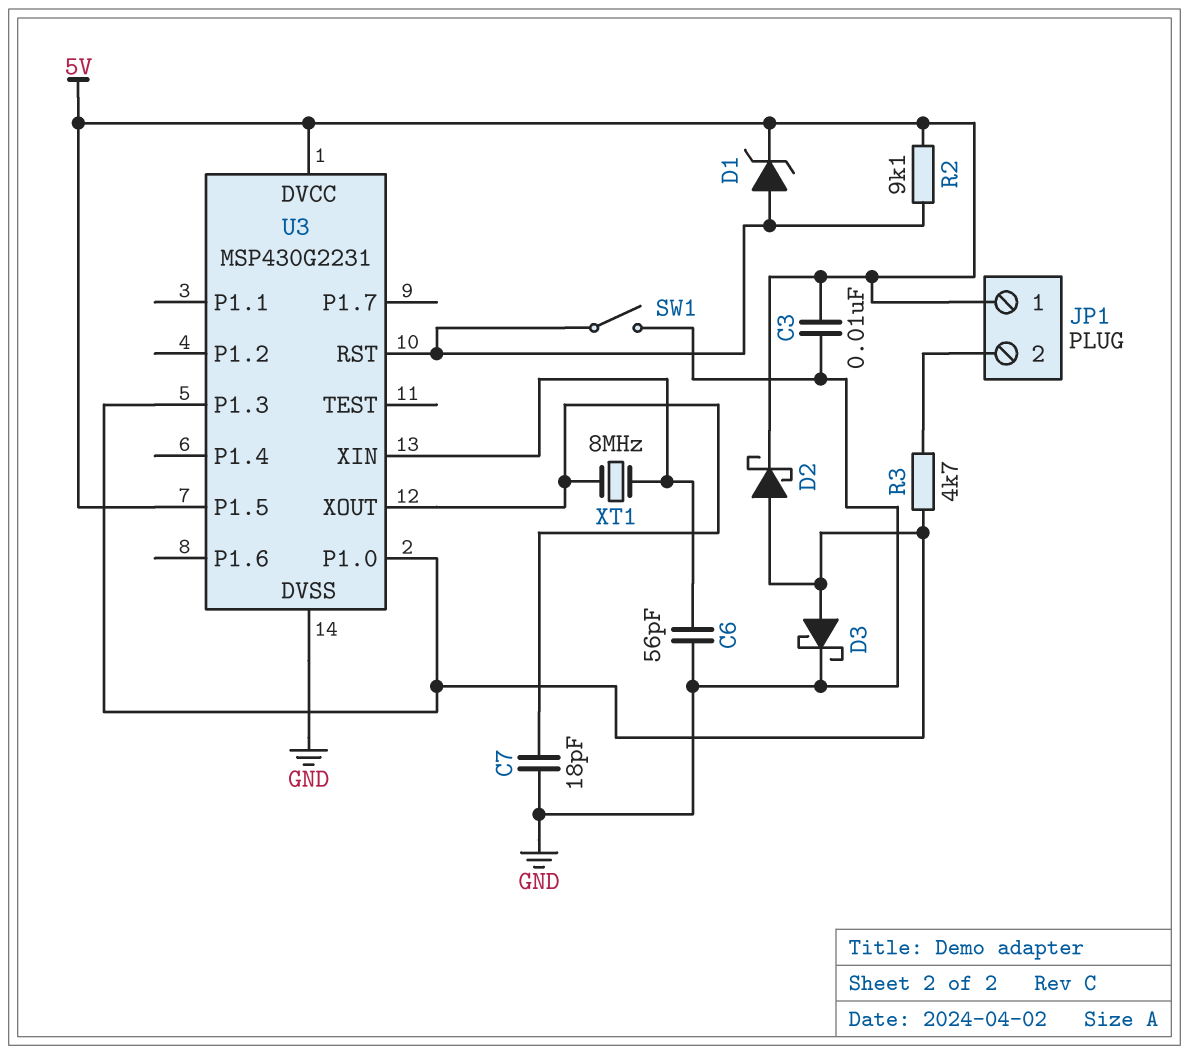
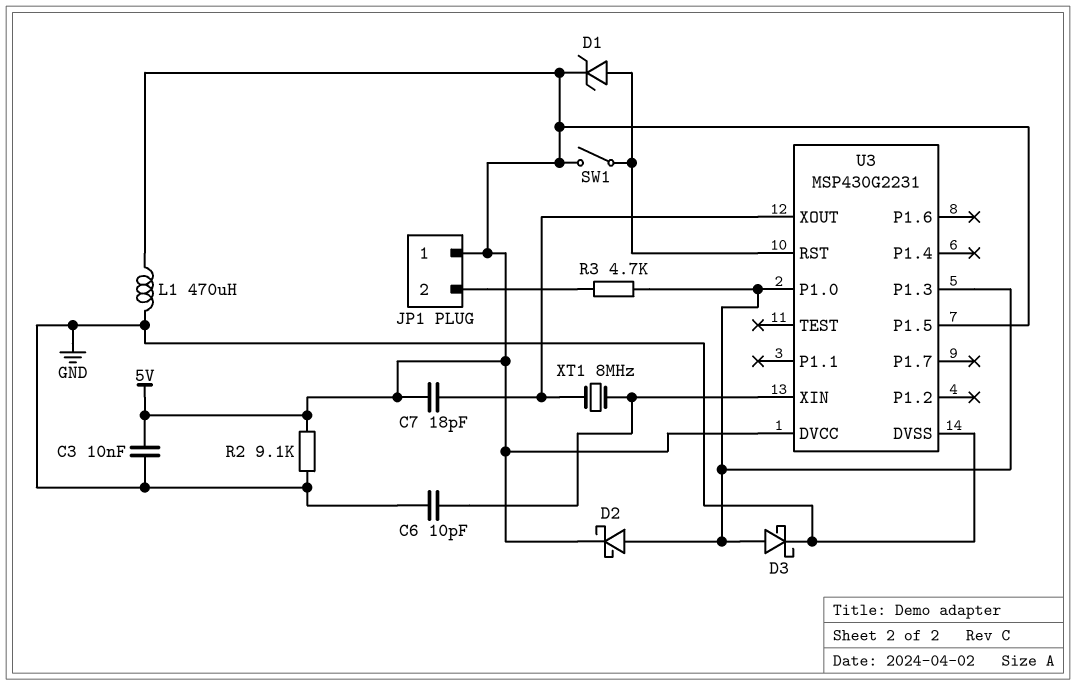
C6: 56pF (GND, U3/XIN) -> 10pF (GND, U3/XIN)
C7: 18pF (GND, U3/XOUT) -> 18pF (5V, U3/XOUT)
L1: none -> 470uH (5V, GND)
R2: 9.1k (5V, U3/RST) -> 9.1k (5V, GND)
SW1: switch (GND, U3/RST) -> switch (5V, U3/RST)

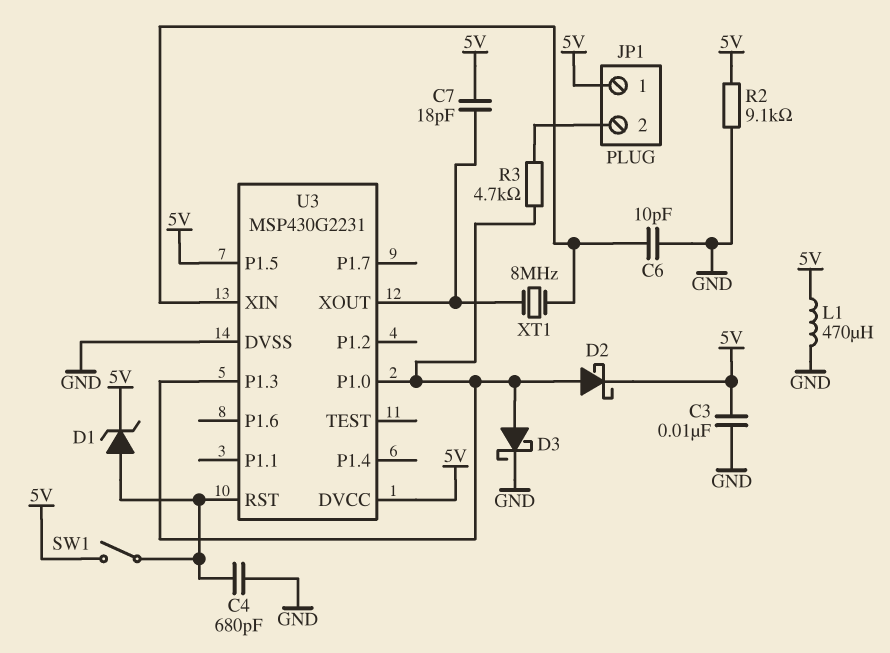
C4: none -> 680pF (GND, U3/RST)

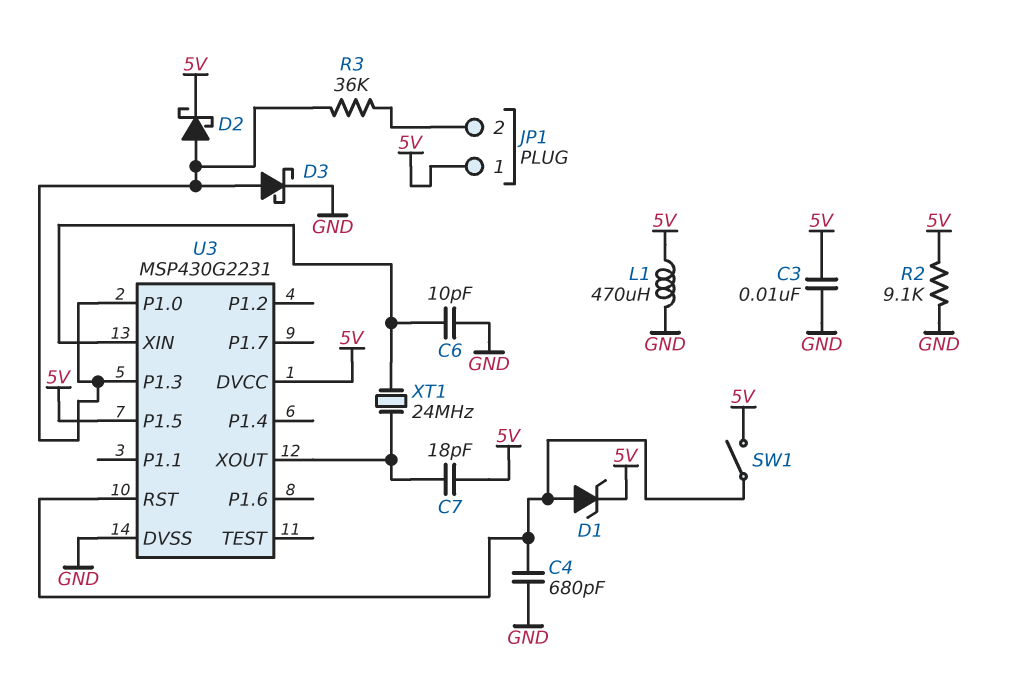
R3: 4.7k (JP1/2, U3/P1.0) -> 36k (JP1/2, U3/P1.0)
XT1: 8MHz (U3/XIN, U3/XOUT) -> 24MHz (U3/XIN, U3/XOUT)

